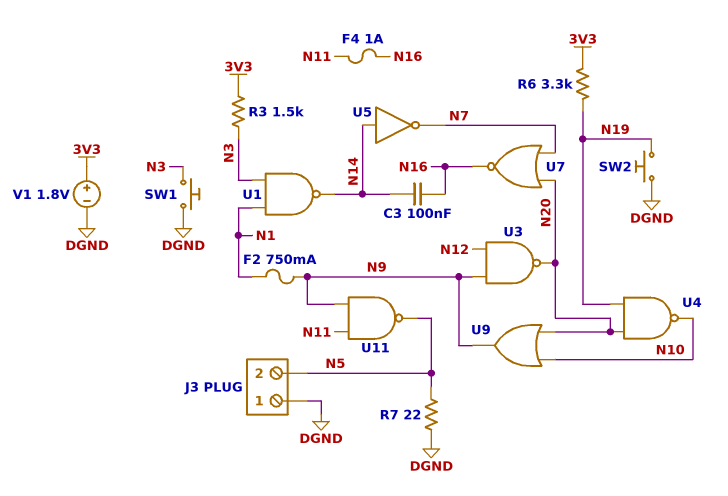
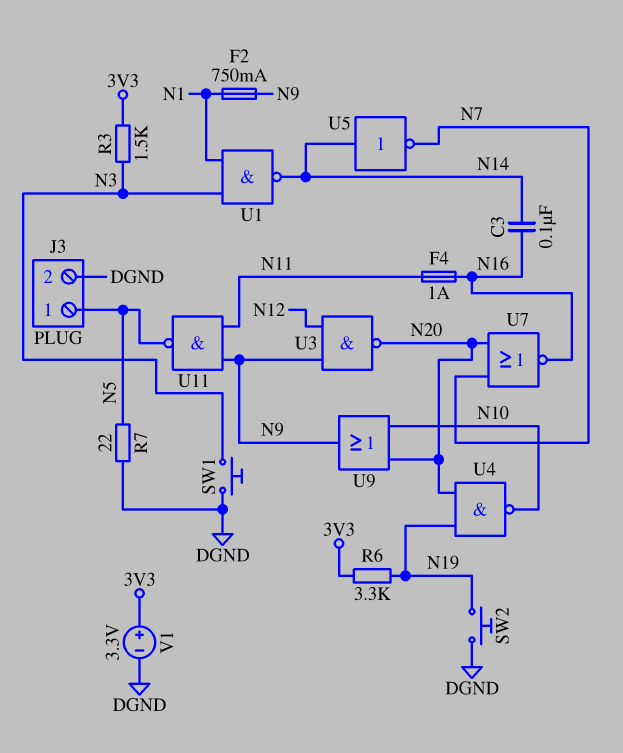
J3 pin 1: DGND -> N5
J3 pin 2: N5 -> DGND
V1: 1.8V (plus 3V3, minus DGND) -> 3.3V (plus 3V3, minus DGND)

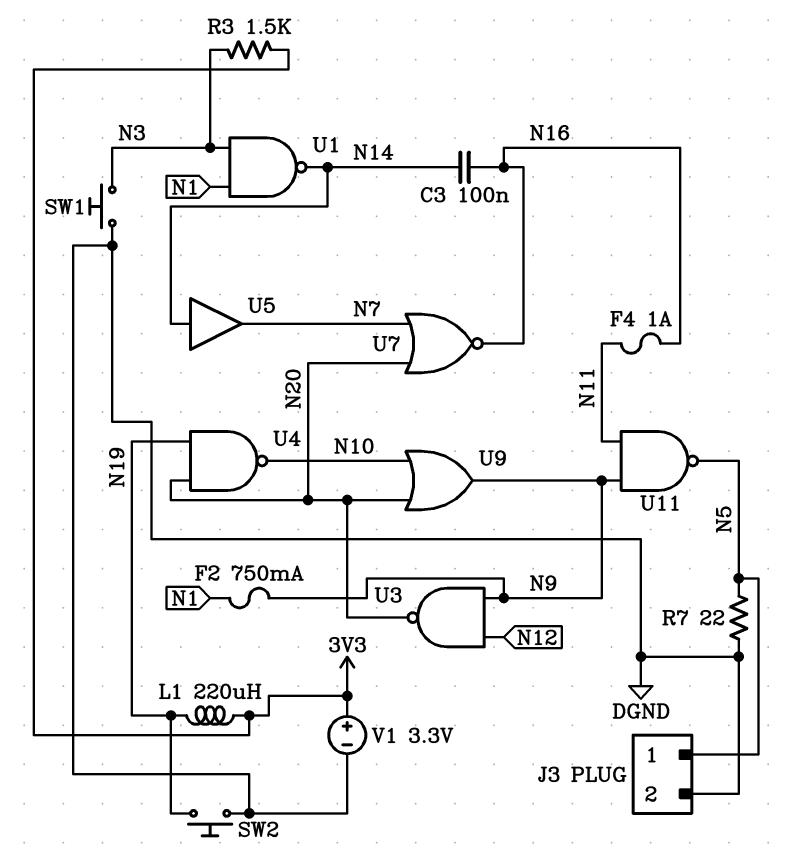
L1: none -> 220uH (3V3, N19)
R6: 3.3k (3V3, N19) -> none
U5: NOT (in N14, out N7) -> buffer (in N14, out N7)

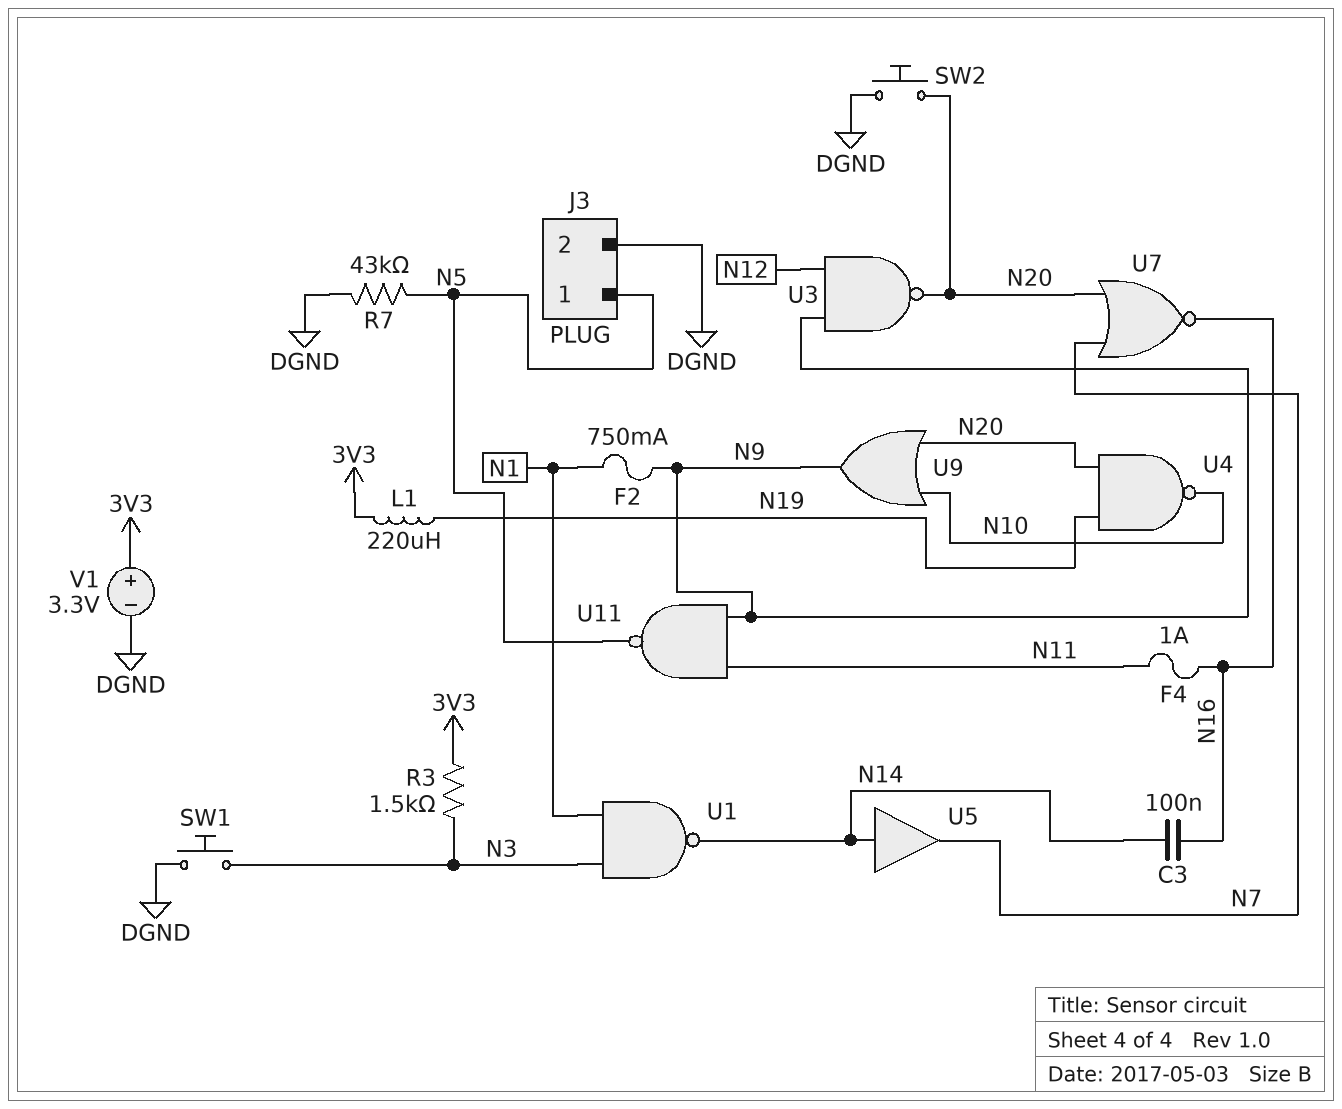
R7: 22 (DGND, N5) -> 43k (DGND, N5)
SW2: button (DGND, N19) -> button (DGND, N20)

